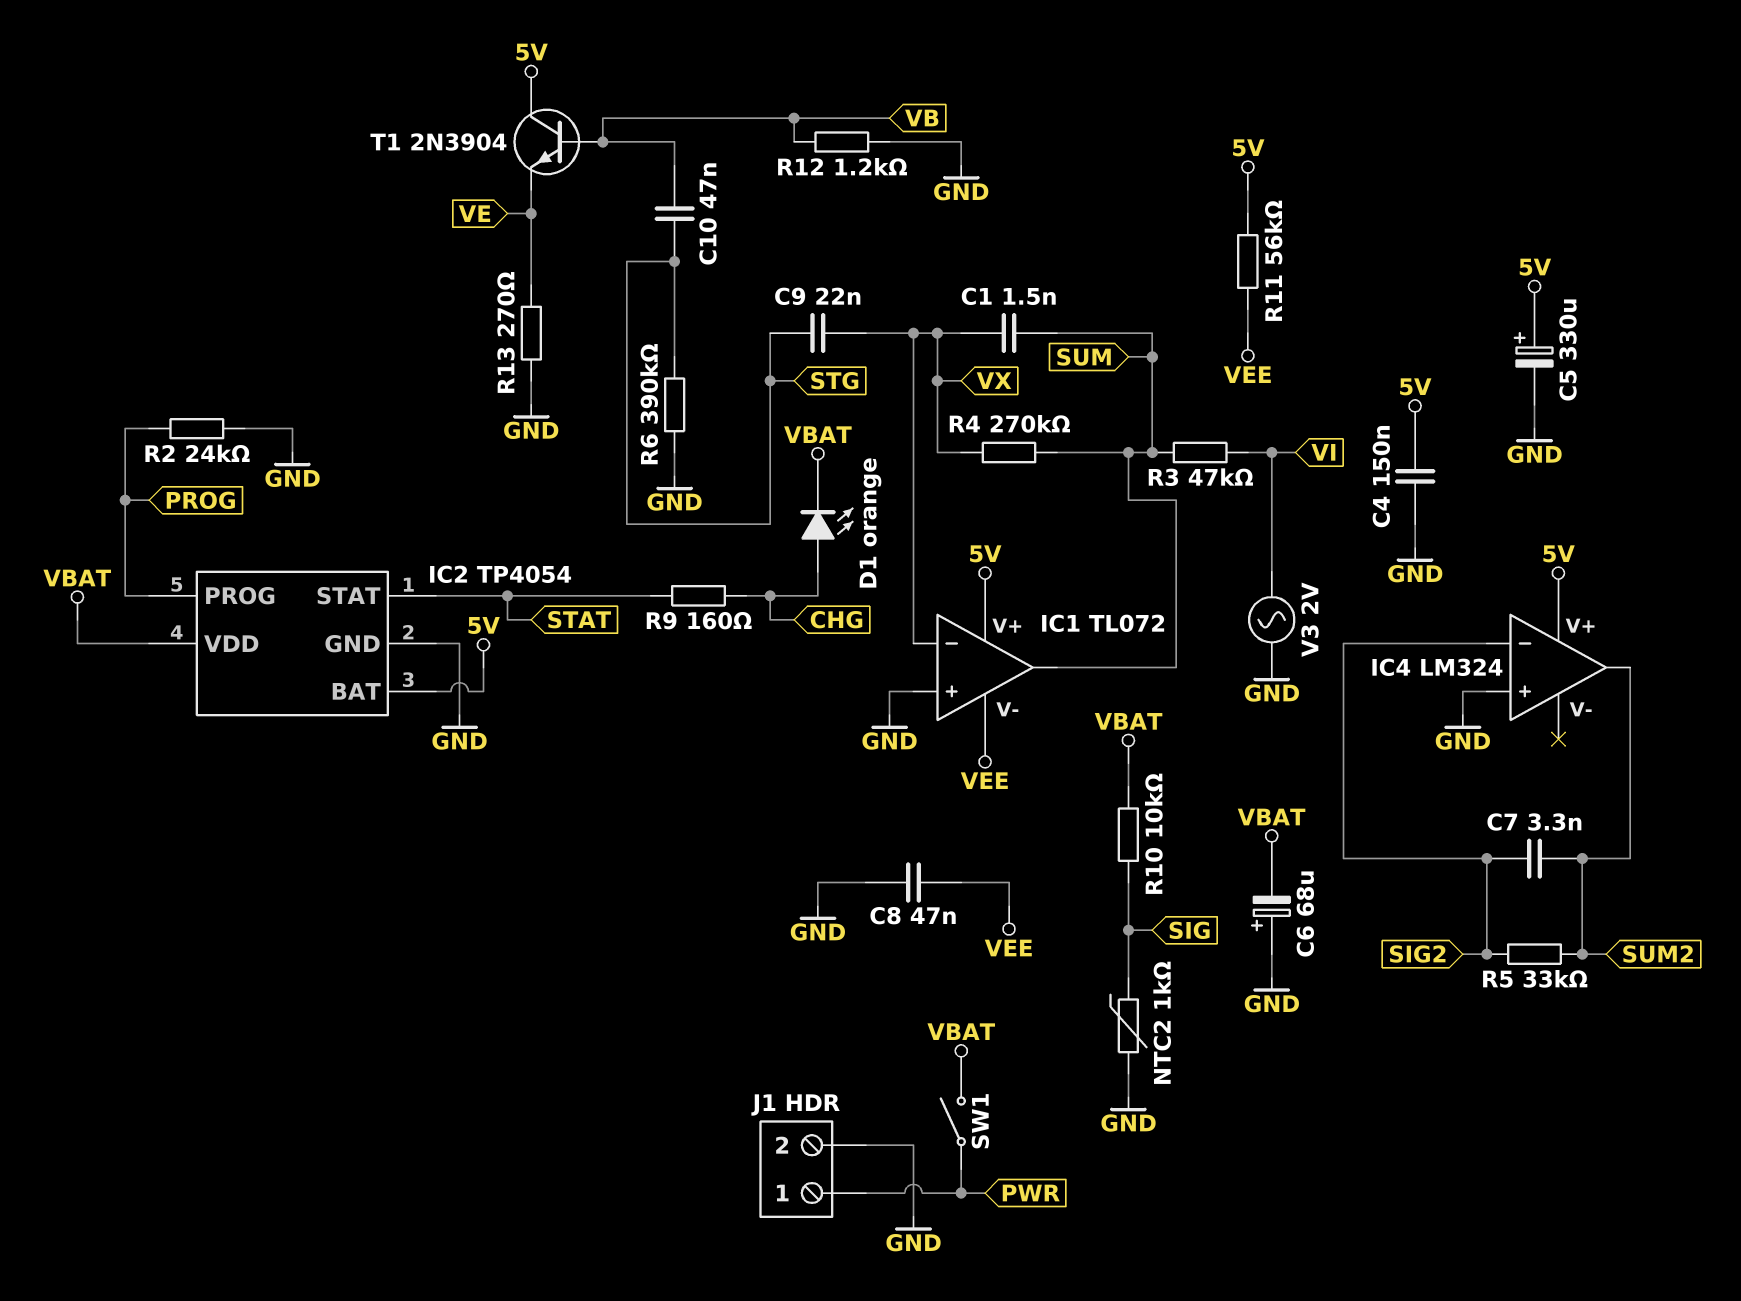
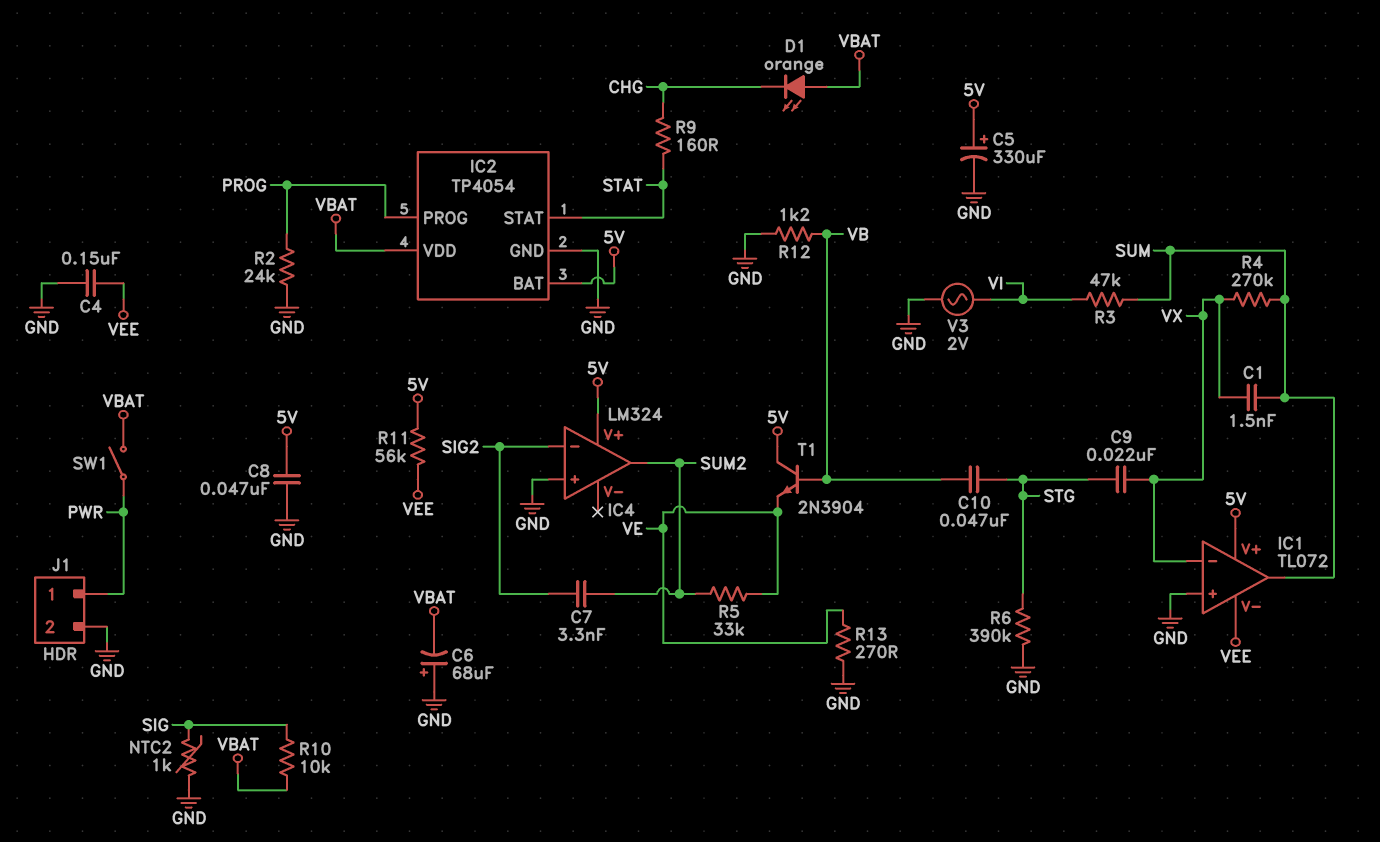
C4: 150nF (5V, GND) -> 150nF (GND, VEE)
C8: 47nF (GND, VEE) -> 47nF (5V, GND)
D1: LED orange (A CHG, K VBAT) -> LED orange (A VBAT, K CHG)
R5: 33k (SIG2, SUM2) -> 33k (SUM2, VE)

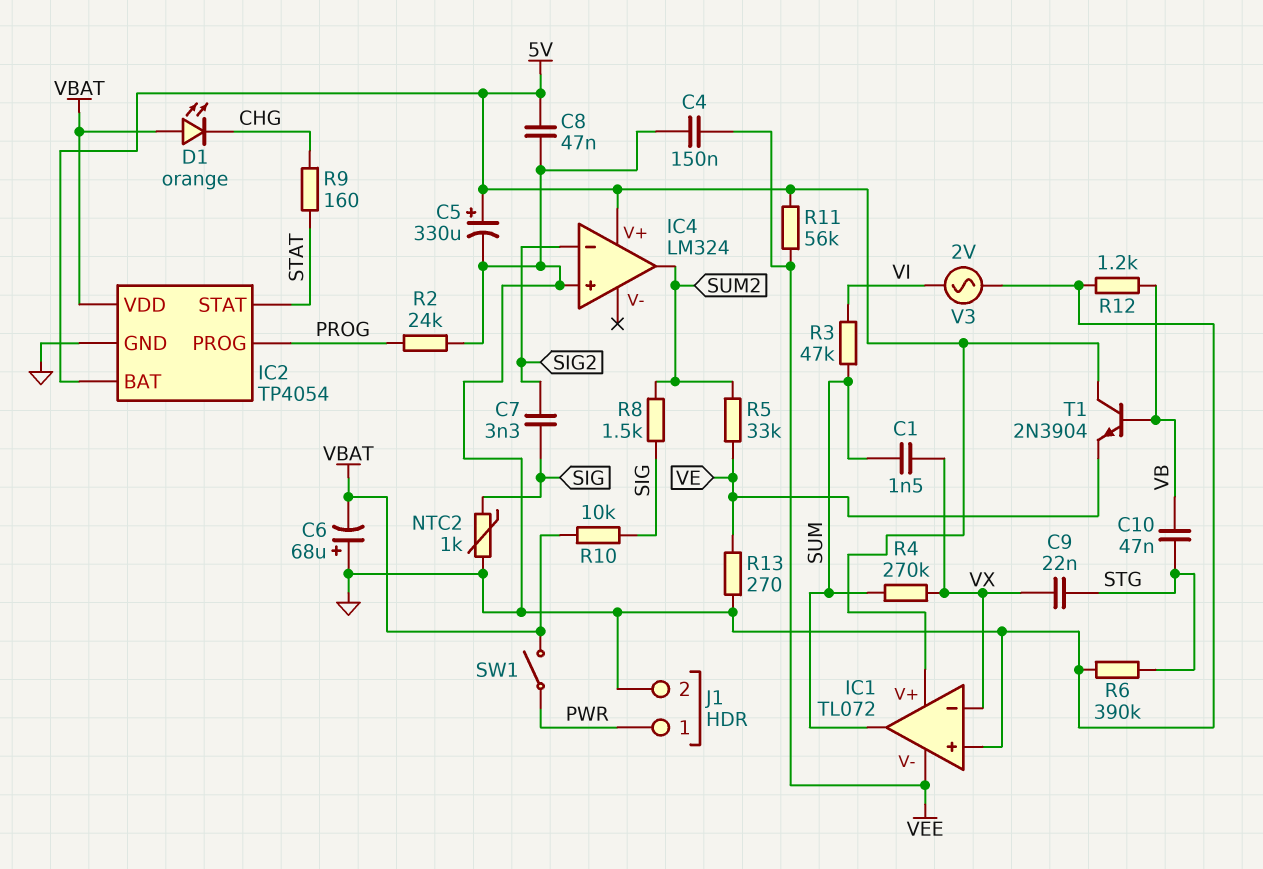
C7: 3.3nF (SIG2, SUM2) -> 3.3nF (SIG, SIG2)
R8: none -> 1.5k (SIG, SUM2)

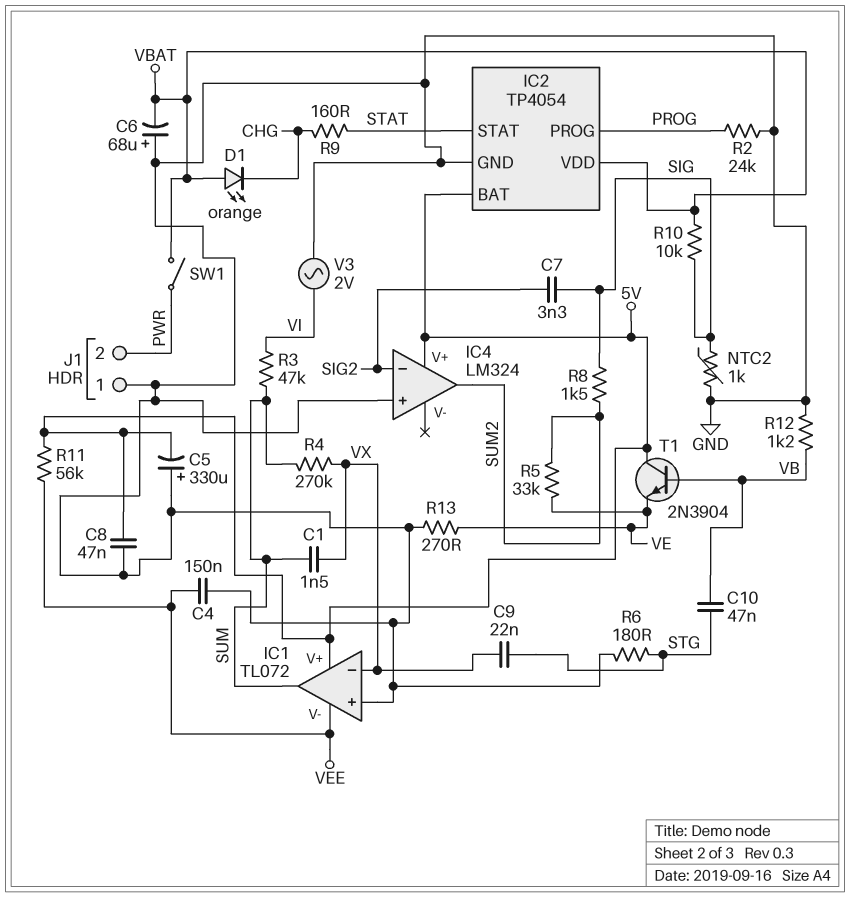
C5: 330uF (plus 5V, minus GND) -> 330uF (plus GND, minus 5V)
J1 pin 1: PWR -> GND
J1 pin 2: GND -> PWR
R6: 390k (GND, STG) -> 180 (GND, STG)

